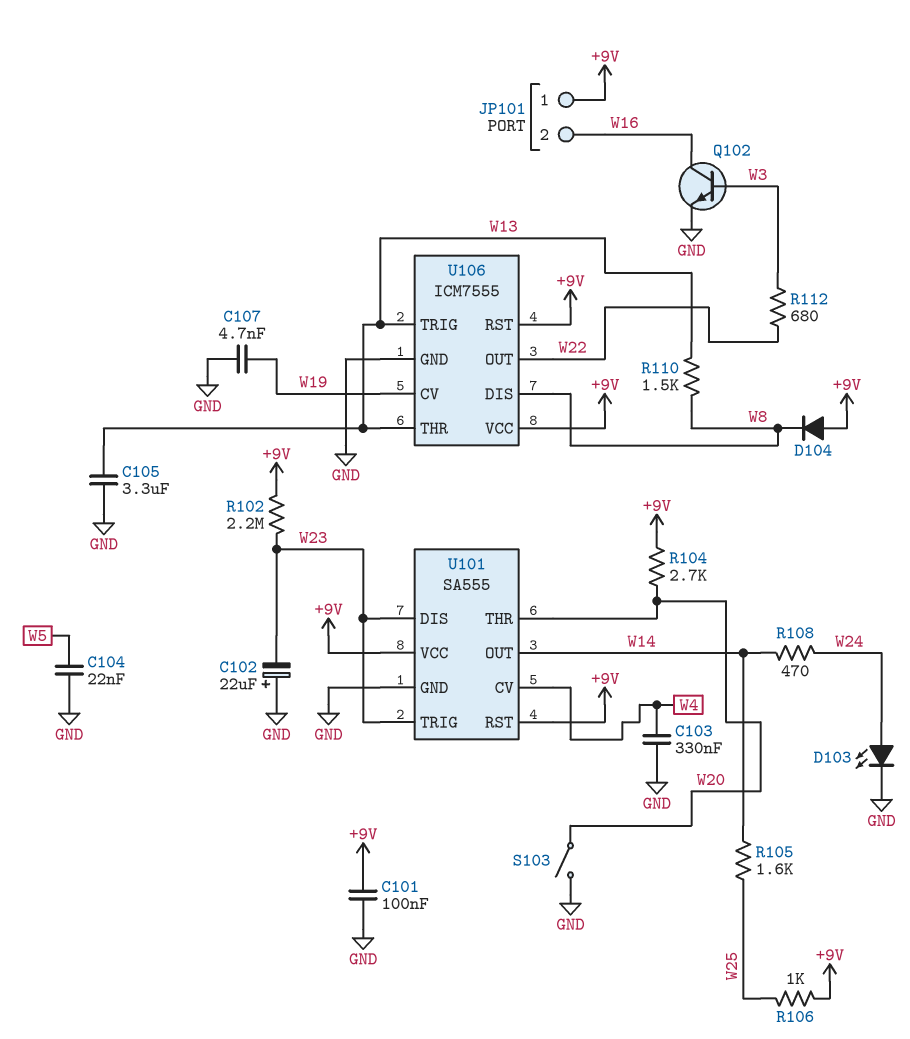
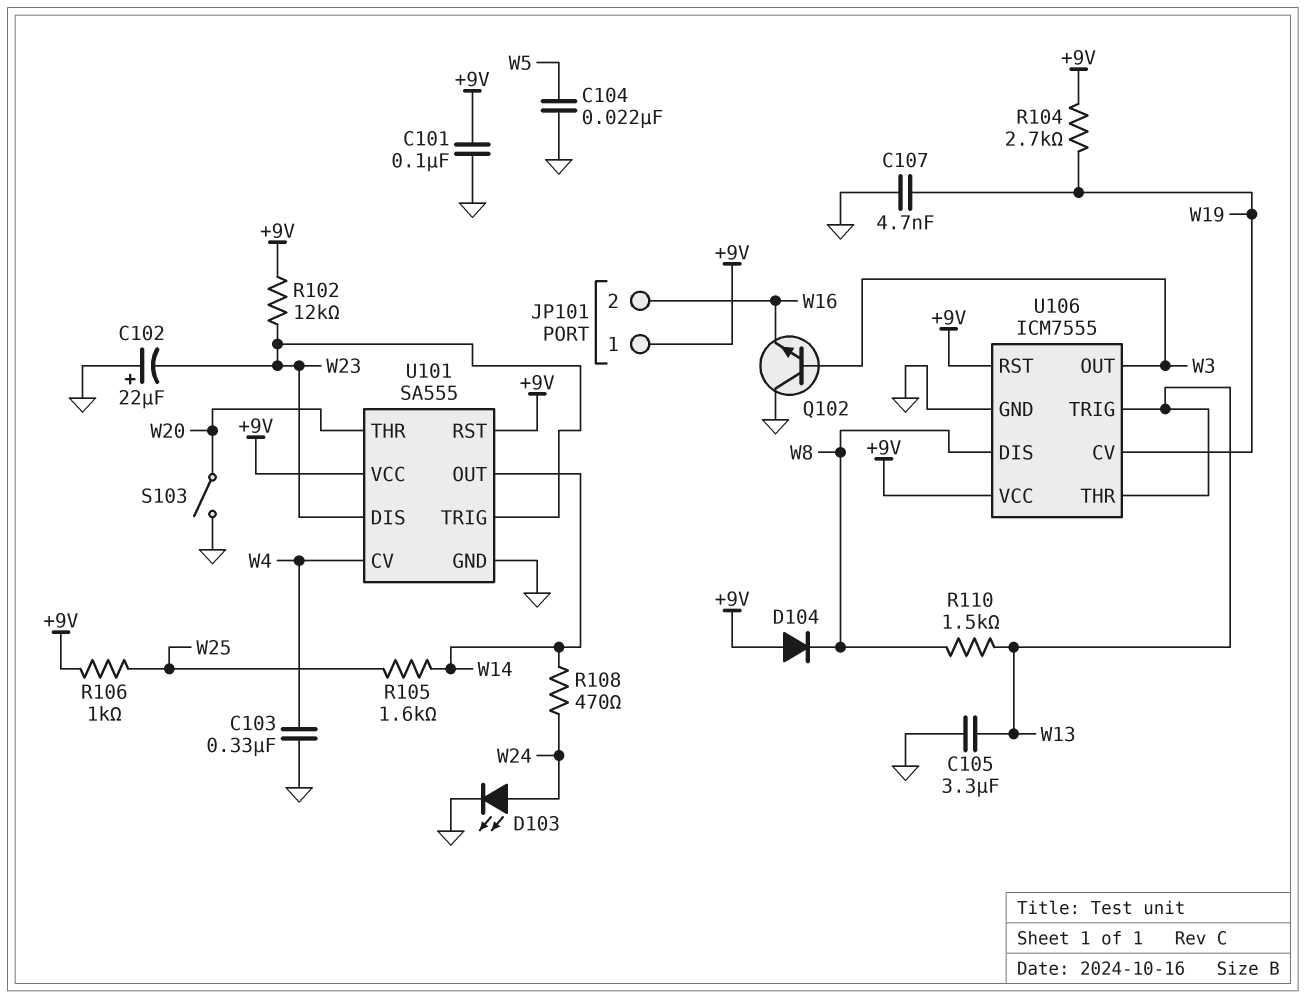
Q102: NPN (B W3, C W16, E GND) -> NPN (B W3, C GND, E W16)
R102: 2.2M (+9V, W23) -> 12k (+9V, W23)
R104: 2.7k (+9V, W20) -> 2.7k (+9V, W19)
R112: 680 (W3, W22) -> none
U106 pin OUT: W22 -> W3

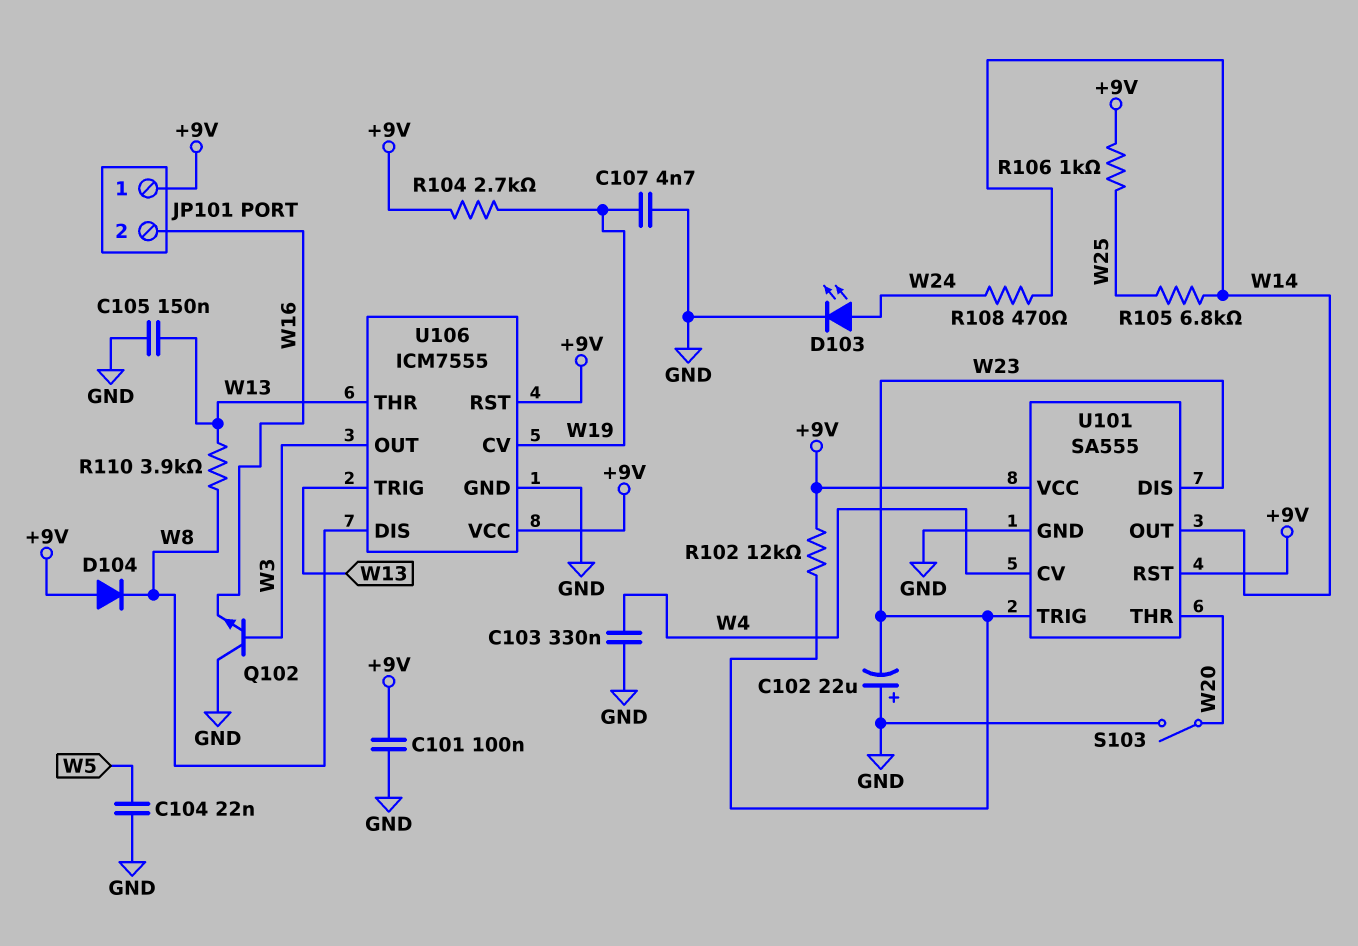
C105: 3.3uF (GND, W13) -> 150nF (GND, W13)
R105: 1.6k (W14, W25) -> 6.8k (W14, W25)
R110: 1.5k (W8, W13) -> 3.9k (W8, W13)

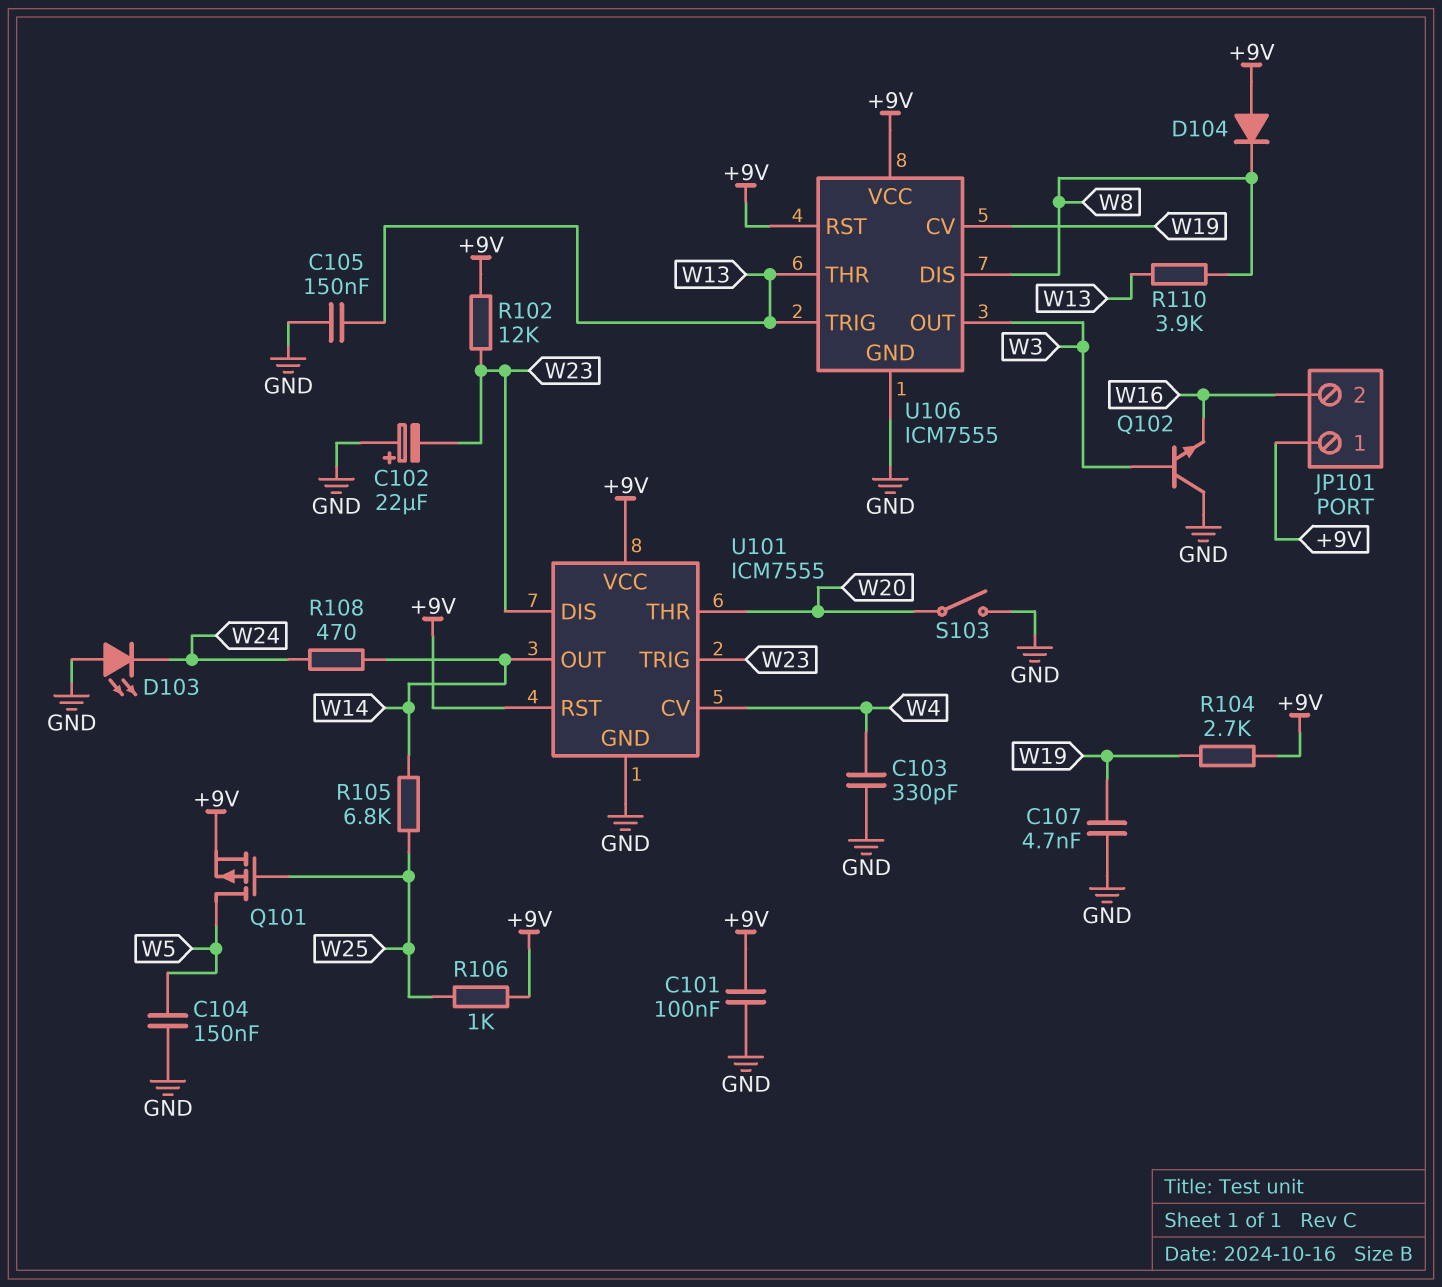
C103: 330nF (GND, W4) -> 330pF (GND, W4)
C104: 22nF (GND, W5) -> 150nF (GND, W5)
D103: LED (A W24, K GND) -> LED (A GND, K W24)
Q101: none -> PMOS (G W25, D W5, S +9V)
U101: SA555 -> ICM7555

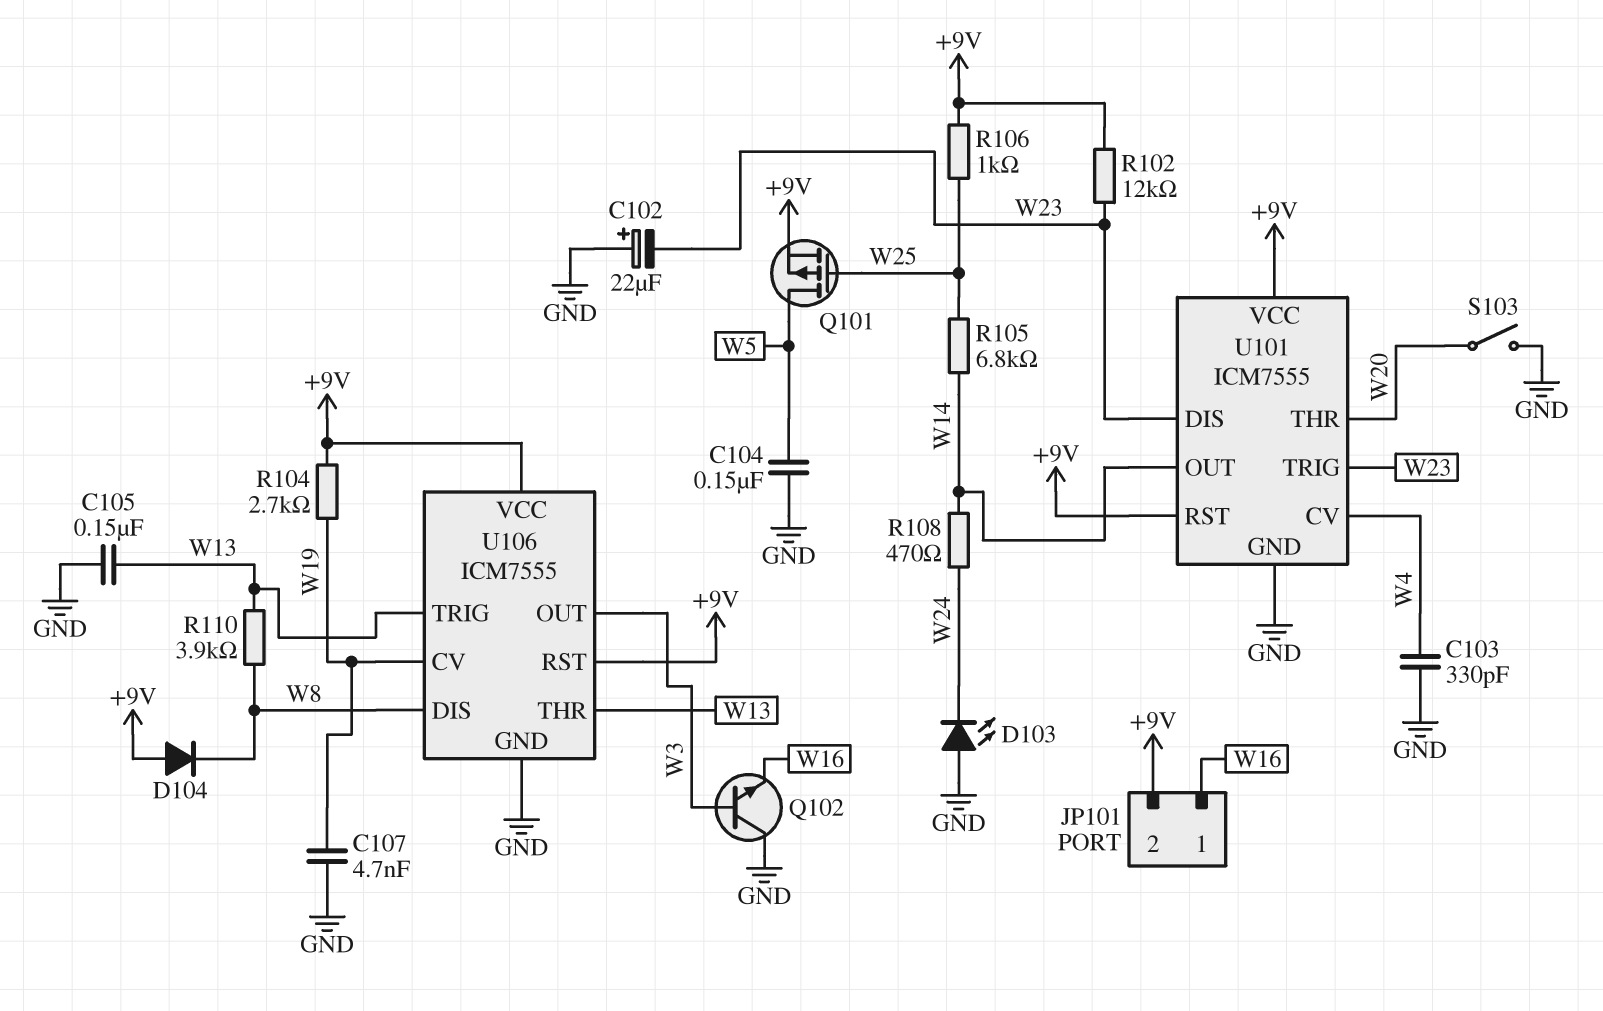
C101: 100nF (+9V, GND) -> none
JP101 pin 1: +9V -> W16
JP101 pin 2: W16 -> +9V

